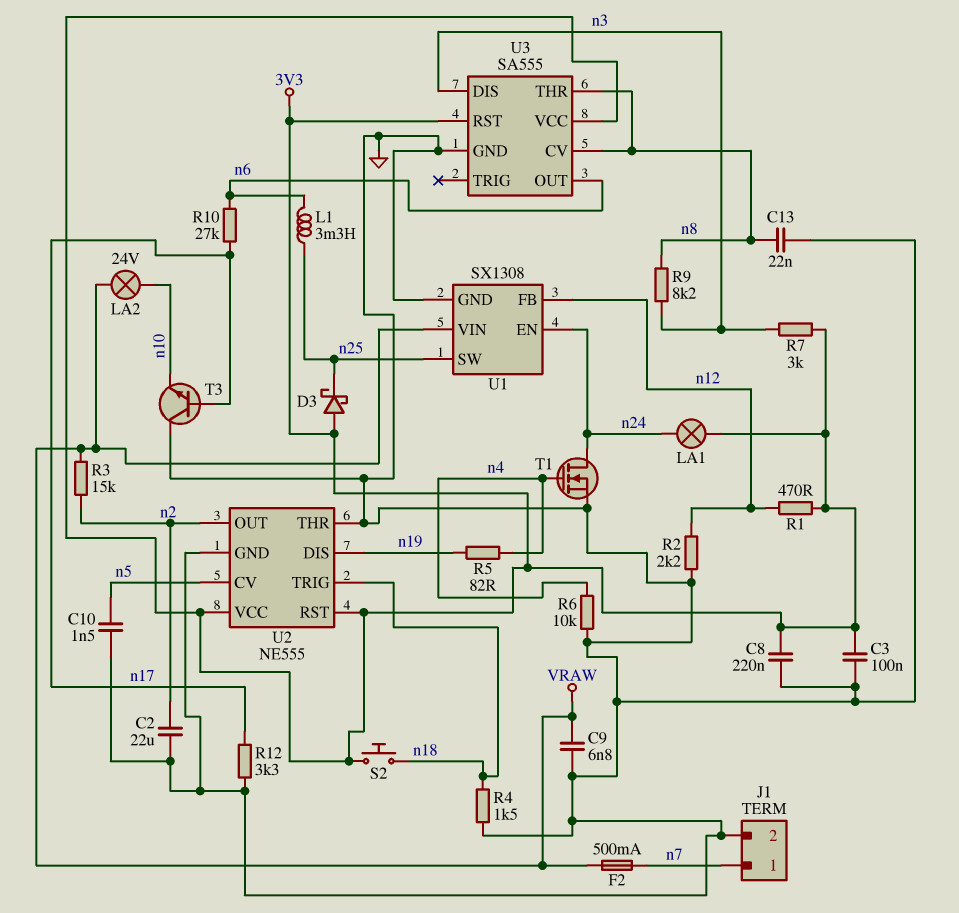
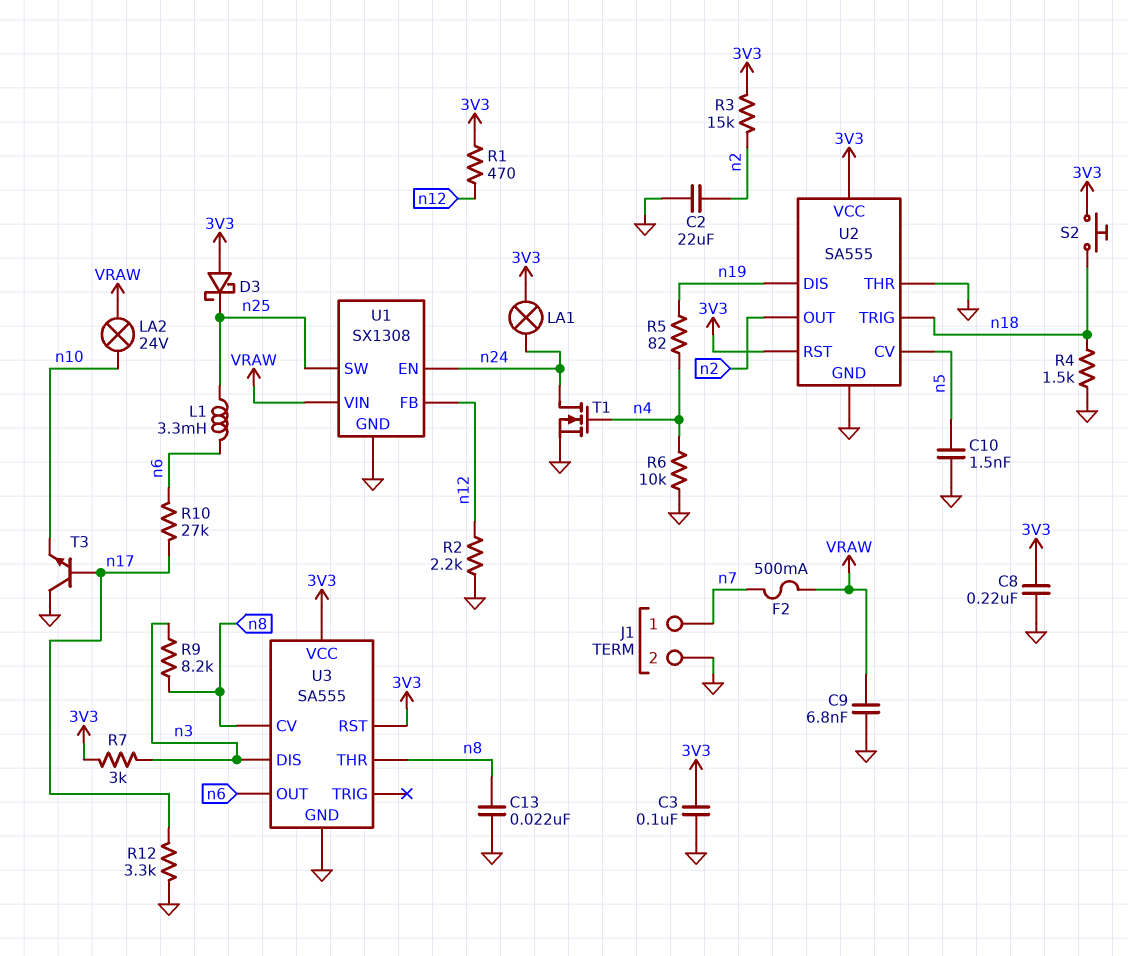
R3: 15k (VRAW, n2) -> 15k (3V3, n2)
U2: NE555 -> SA555

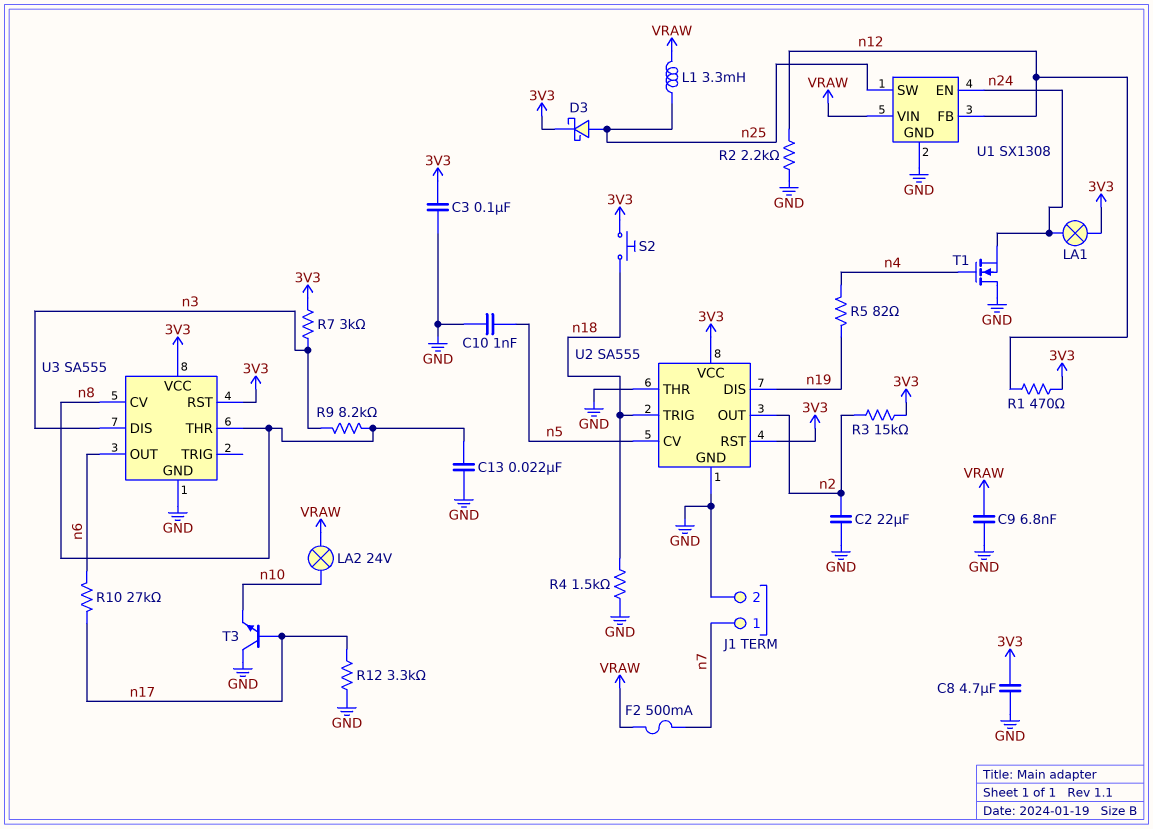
C8: 220nF (3V3, GND) -> 4.7uF (3V3, GND)
C10: 1.5nF (GND, n5) -> 1nF (GND, n5)
D3: schottky (A 3V3, K n25) -> schottky (A n25, K 3V3)
L1: 3.3mH (n6, n25) -> 3.3mH (VRAW, n25)
R6: 10k (GND, n4) -> none
T1: NMOS (G n4, D n24, S GND) -> NMOS (G n4, D GND, S n24)

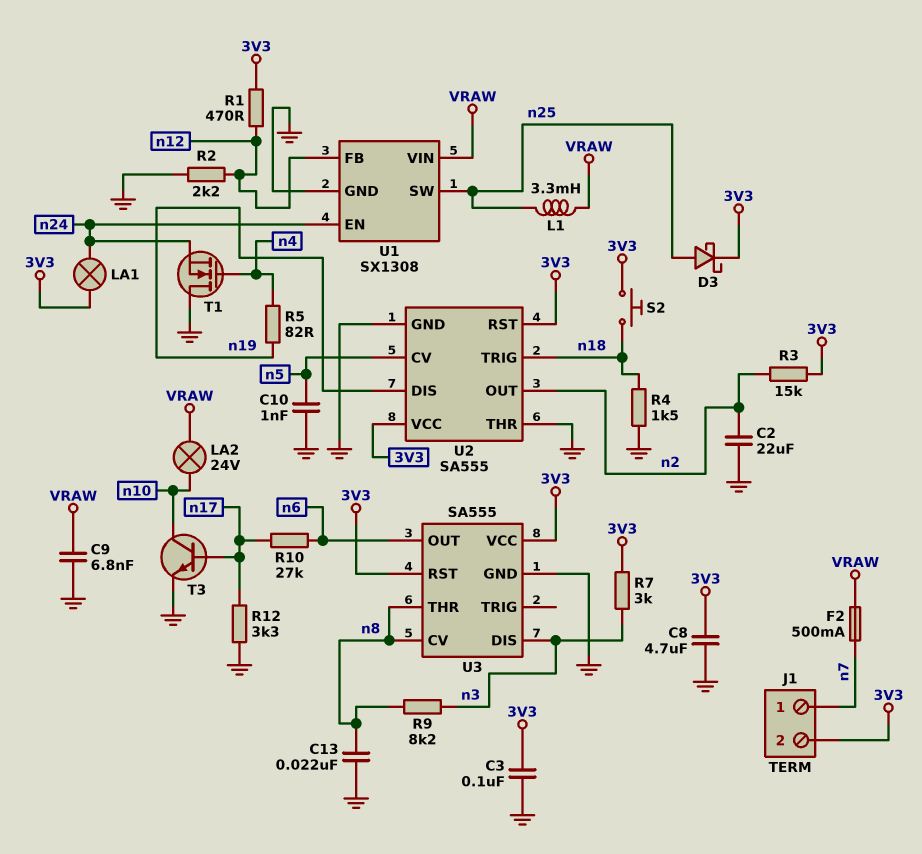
J1 pin 2: GND -> 3V3
T3: NPN (B n17, C GND, E n10) -> NPN (B n17, C n10, E GND)

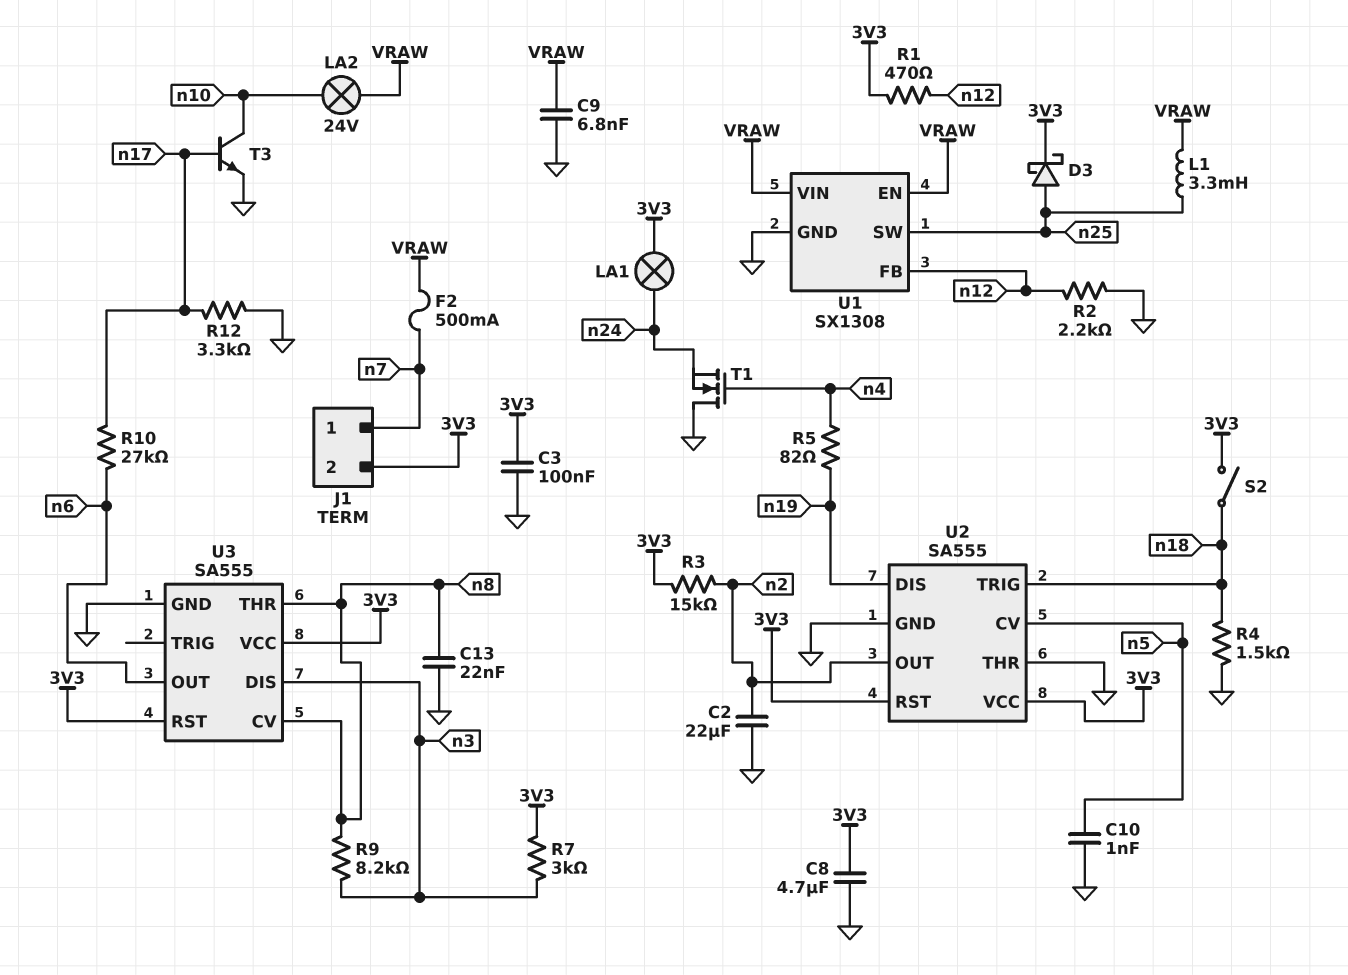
S2: button (3V3, n18) -> switch (3V3, n18)
U1 pin EN: n24 -> VRAW

